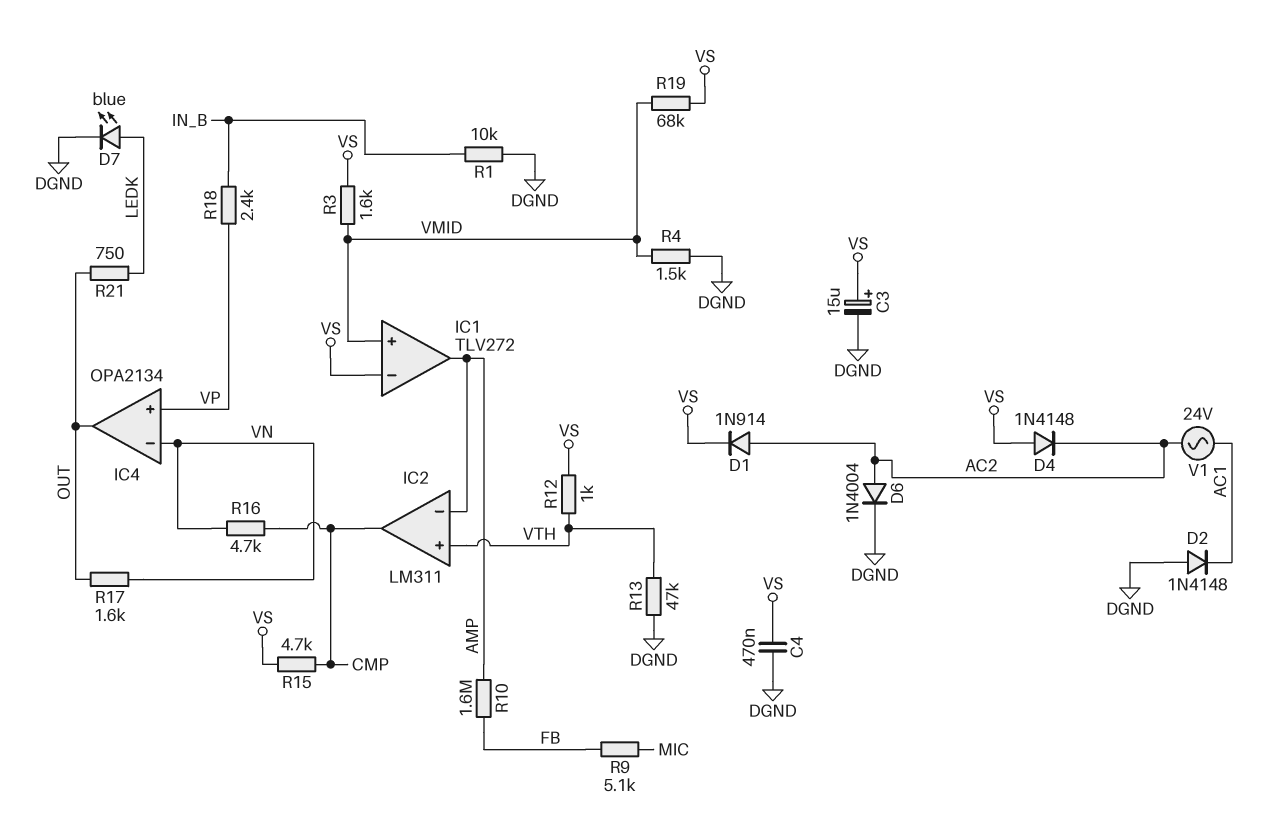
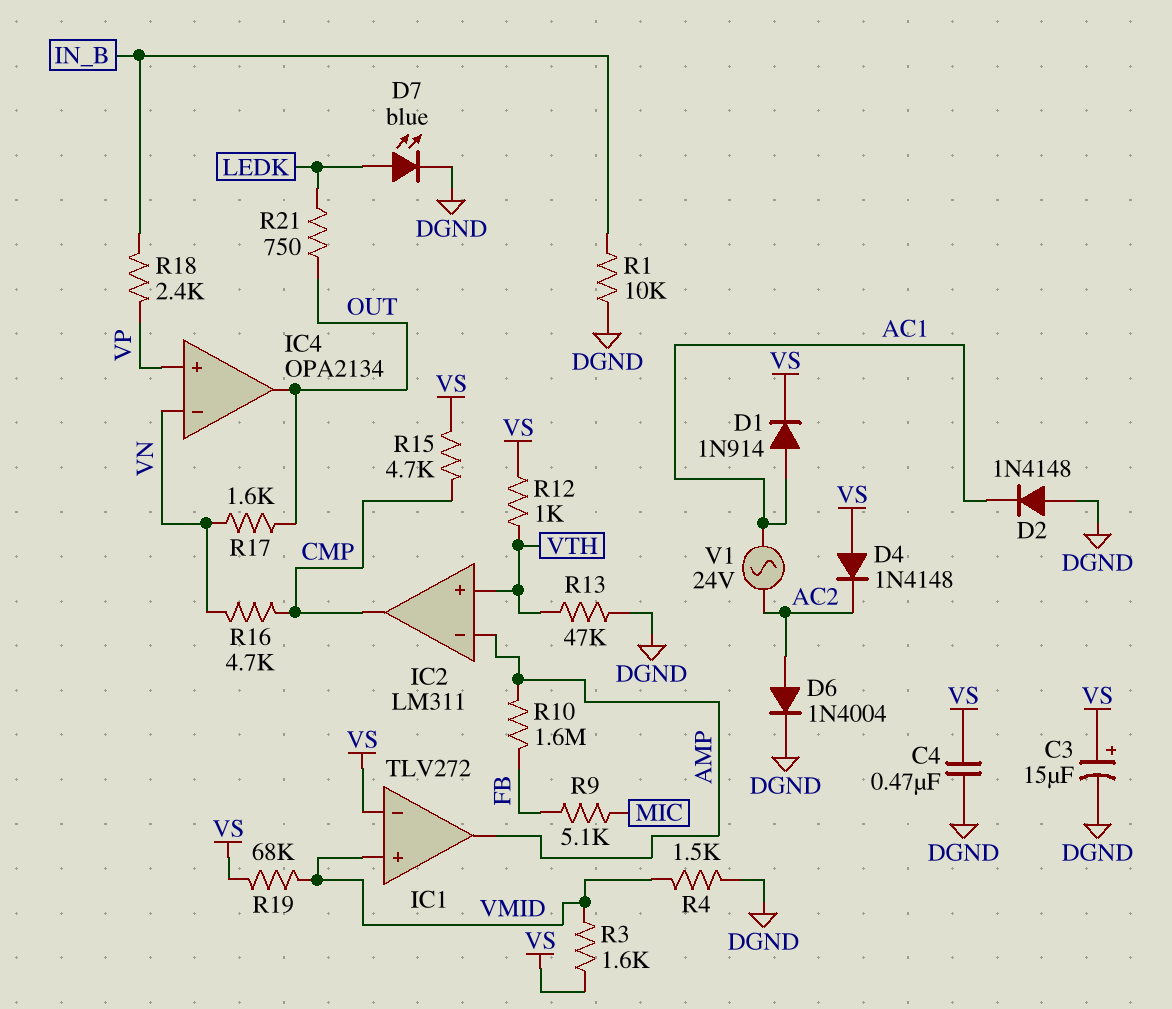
D1: diode 1N914 (A AC2, K VS) -> diode 1N914 (A AC1, K VS)

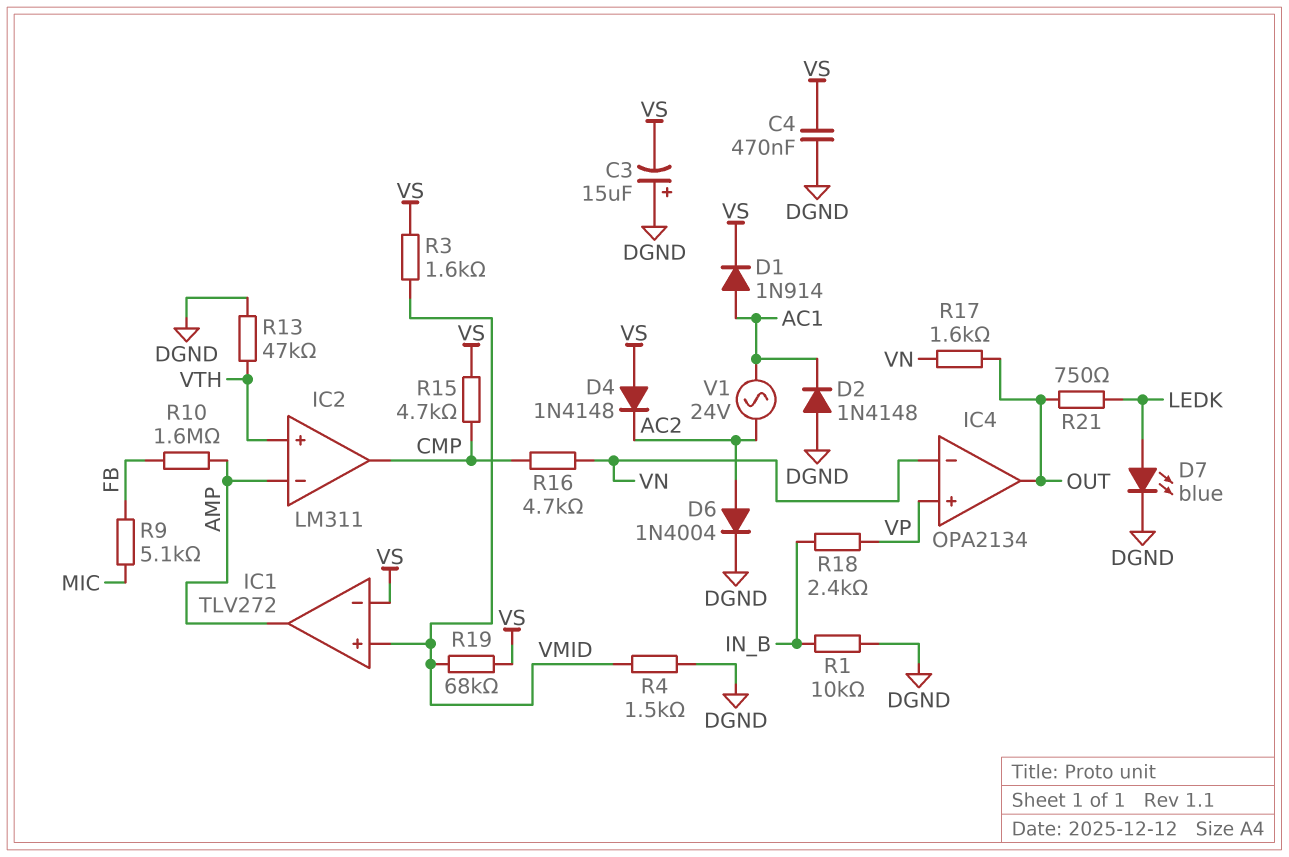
C3: 15uF (plus VS, minus DGND) -> 15uF (plus DGND, minus VS)
R12: 1k (VS, VTH) -> none

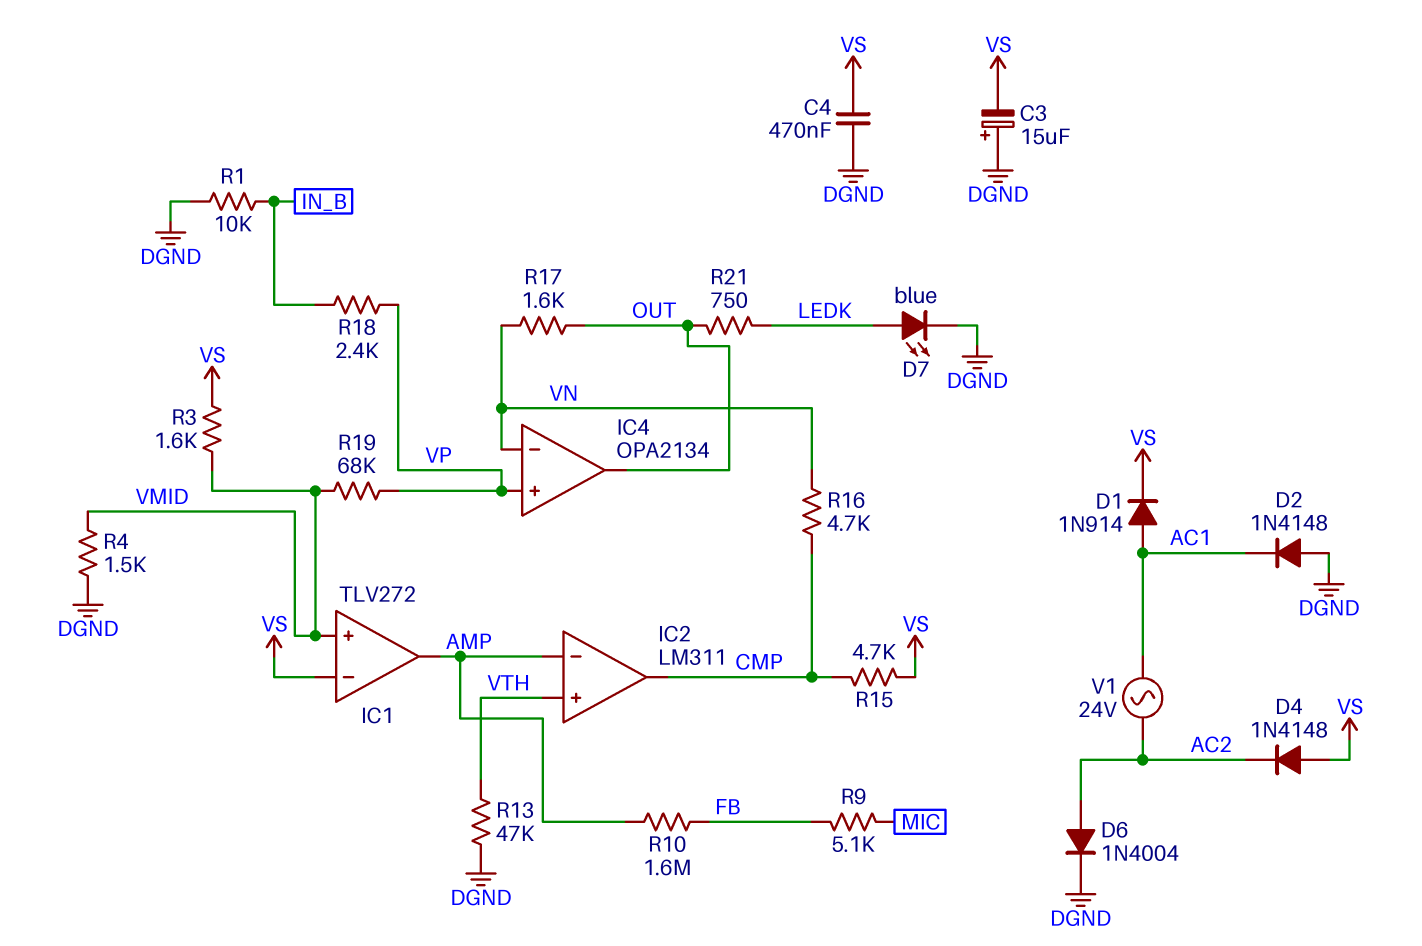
R19: 68k (VMID, VS) -> 68k (VMID, VP)

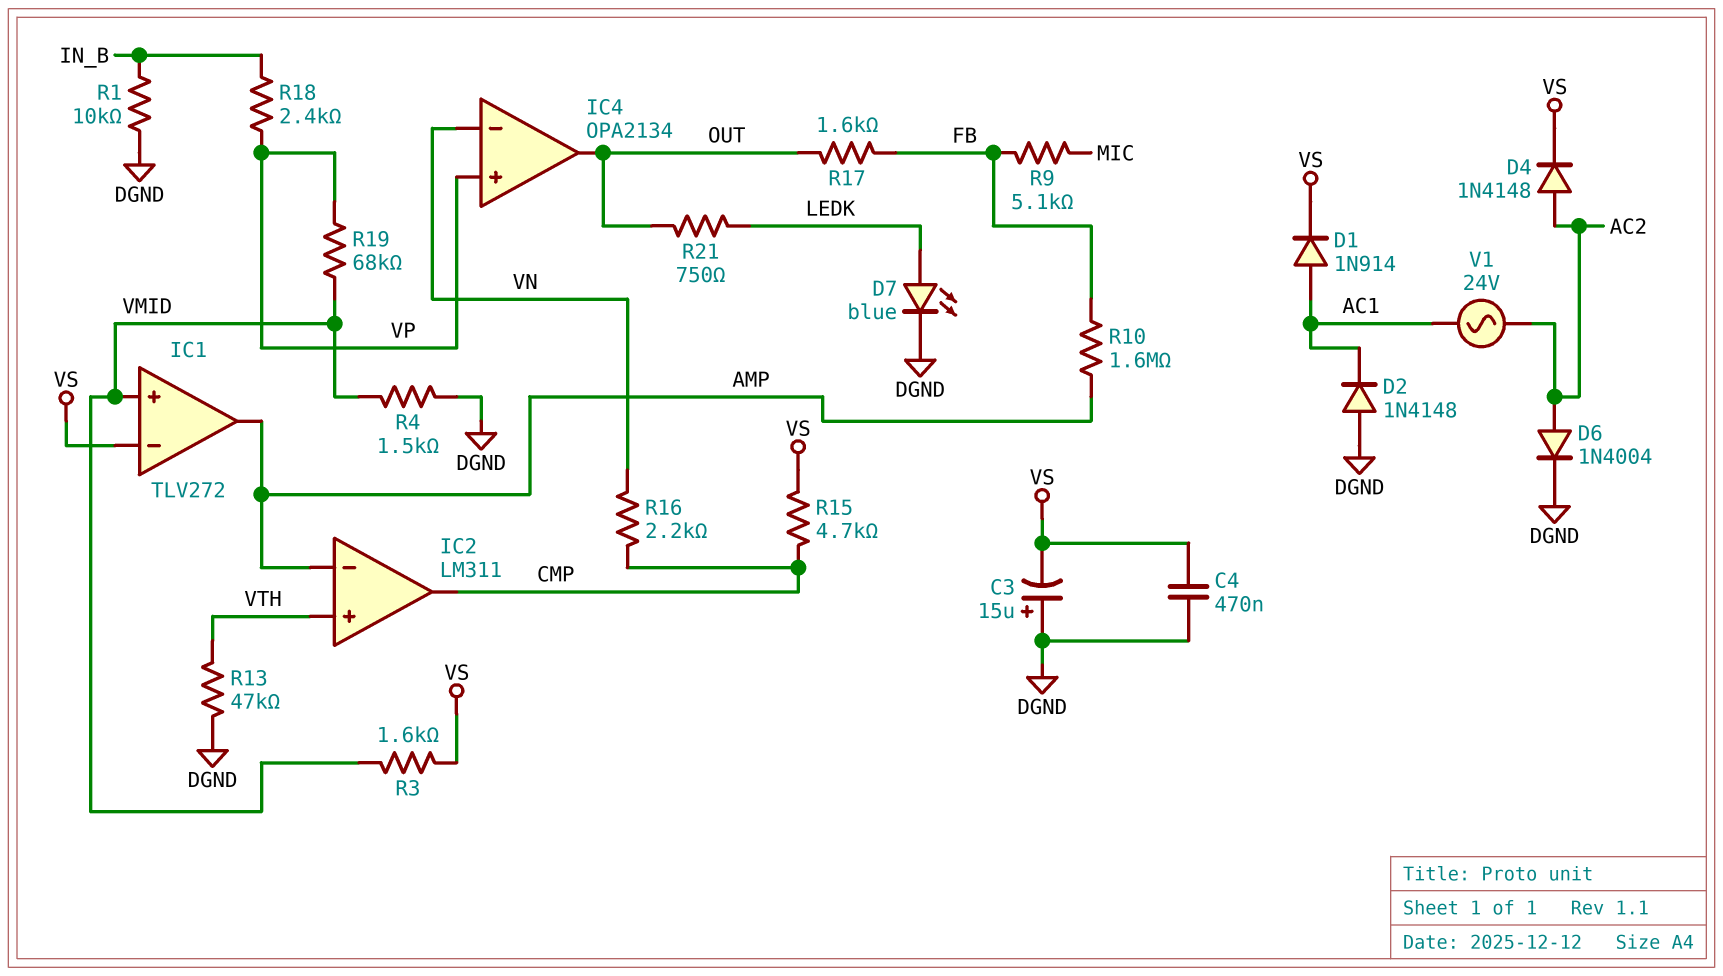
D4: diode 1N4148 (A VS, K AC2) -> diode 1N4148 (A AC2, K VS)
R16: 4.7k (CMP, VN) -> 2.2k (CMP, VN)
R17: 1.6k (OUT, VN) -> 1.6k (FB, OUT)

